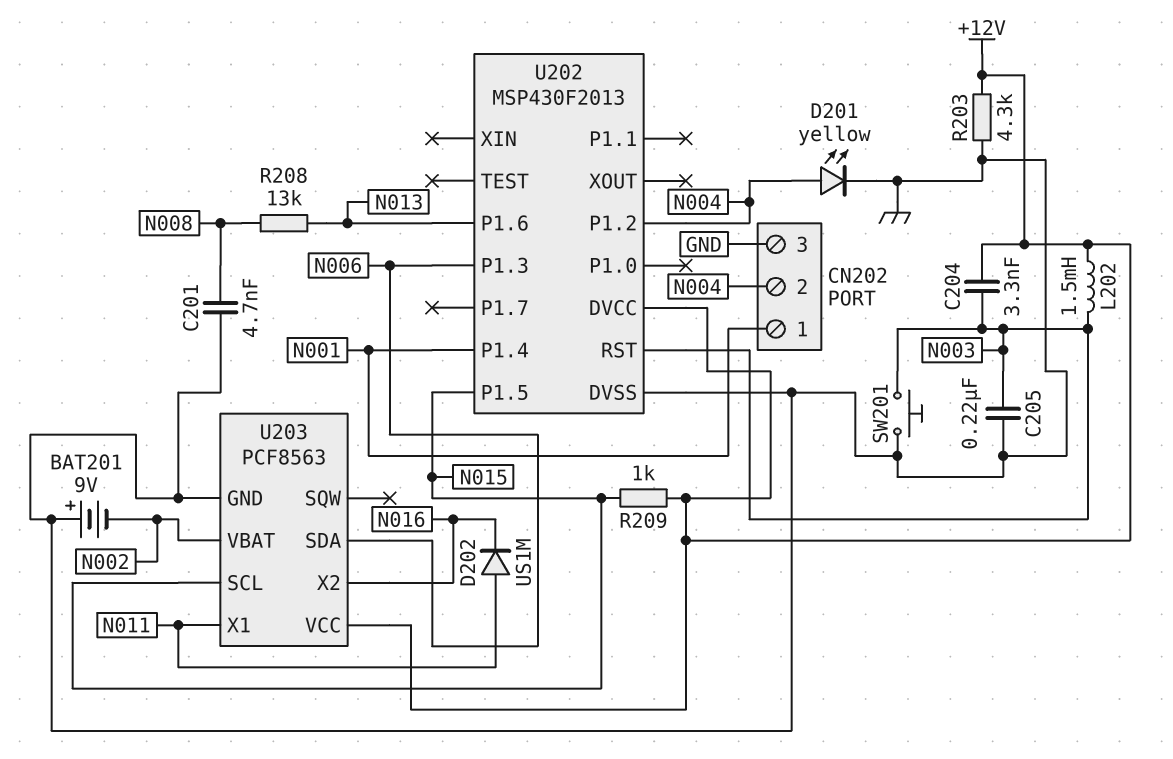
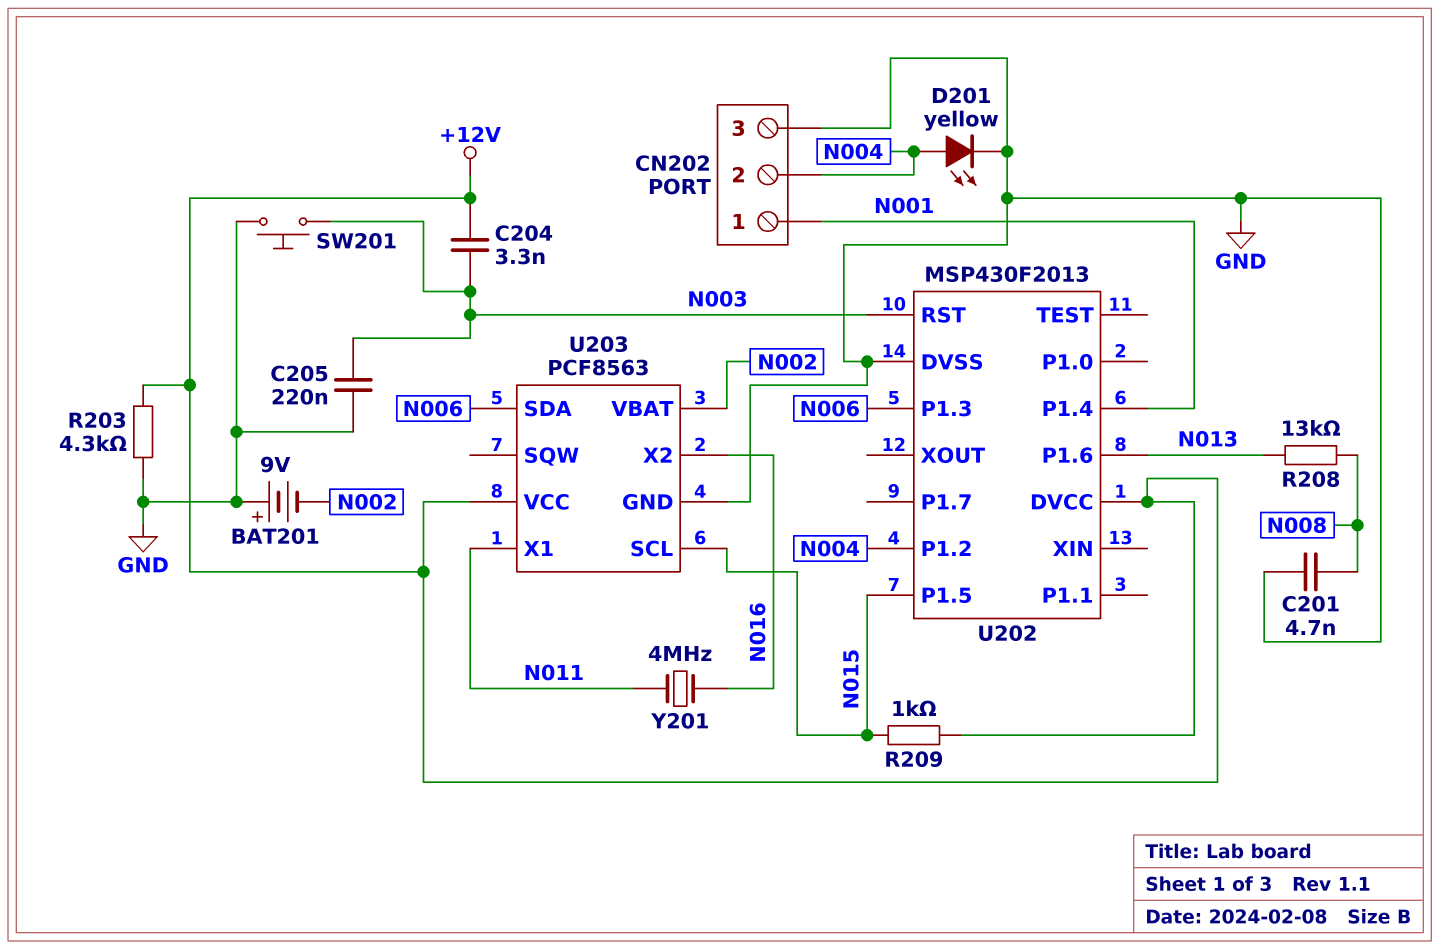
D202: diode US1M (A N011, K N016) -> none
L202: 1.5mH (+12V, N003) -> none
Y201: none -> 4MHz (N011, N016)

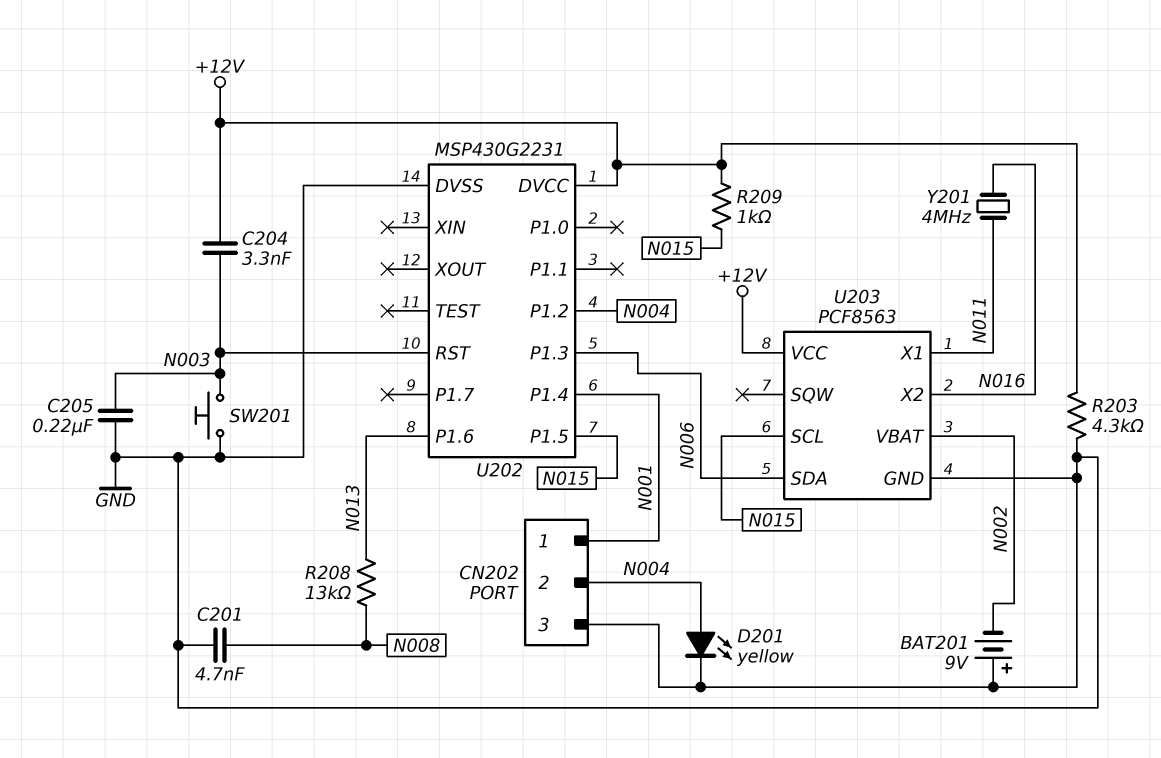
U202: MSP430F2013 -> MSP430G2231

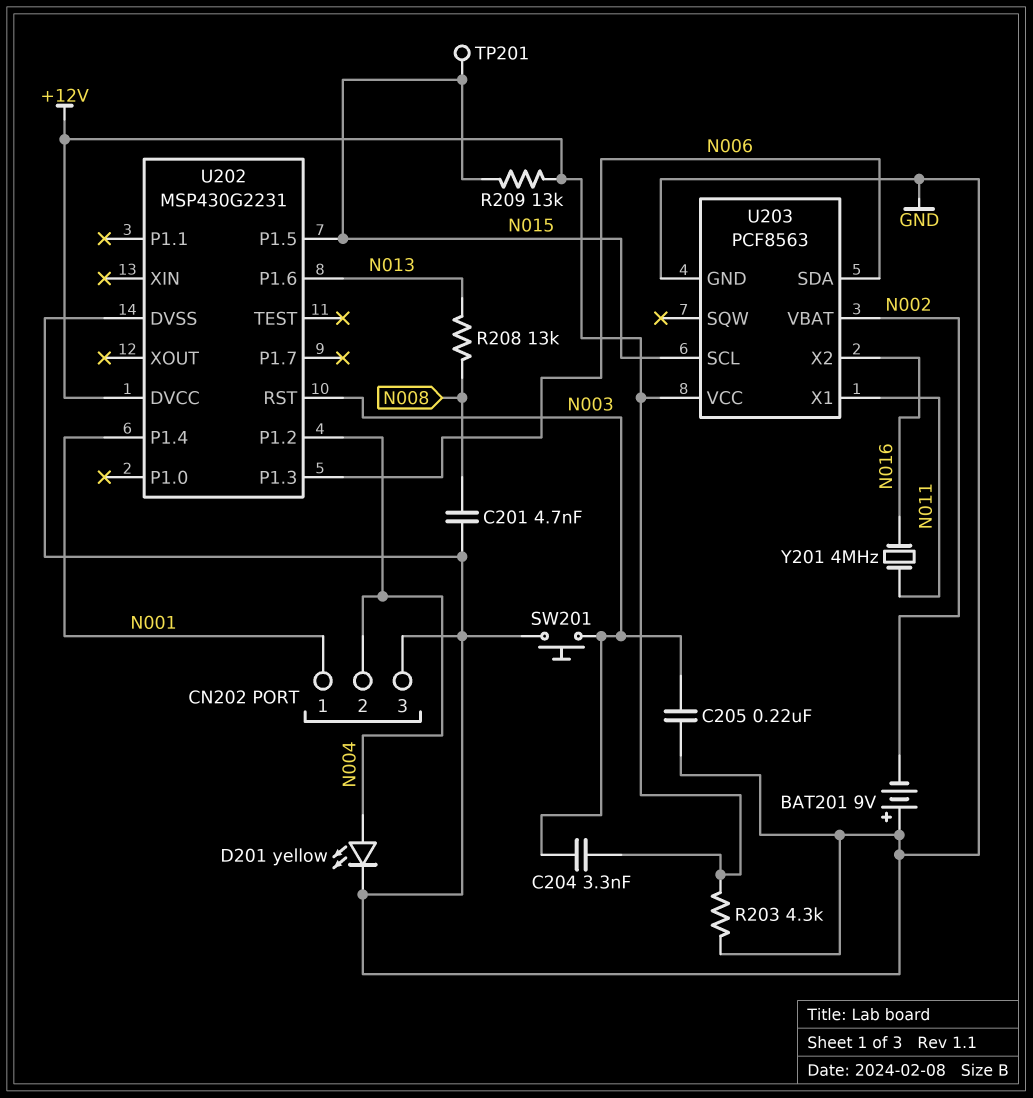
R209: 1k (+12V, N015) -> 13k (+12V, N015)
TP201: none -> test point (N015)

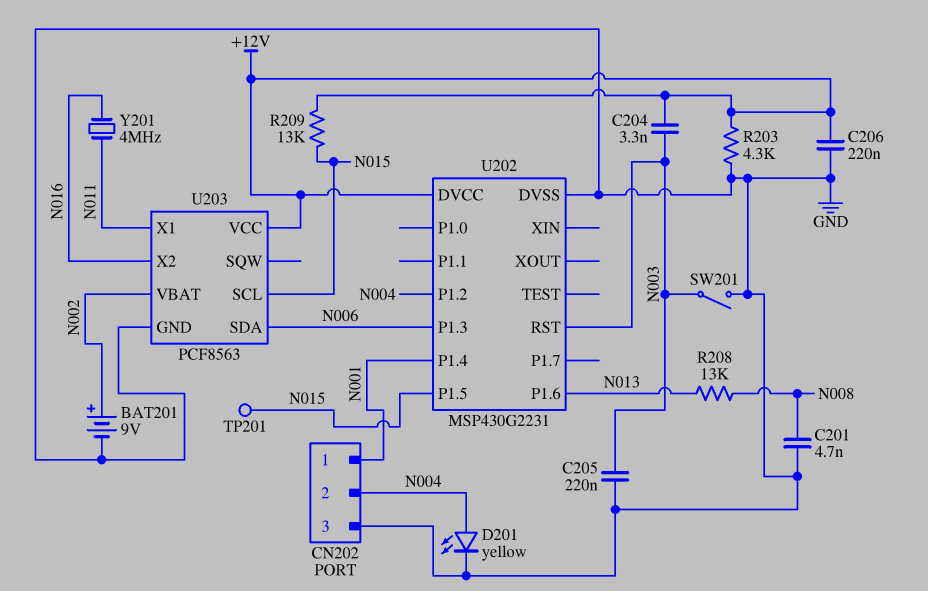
BAT201: 9V (plus GND, minus N002) -> 9V (plus N002, minus GND)
C206: none -> 220nF (+12V, GND)
SW201: button (GND, N003) -> switch (GND, N003)

